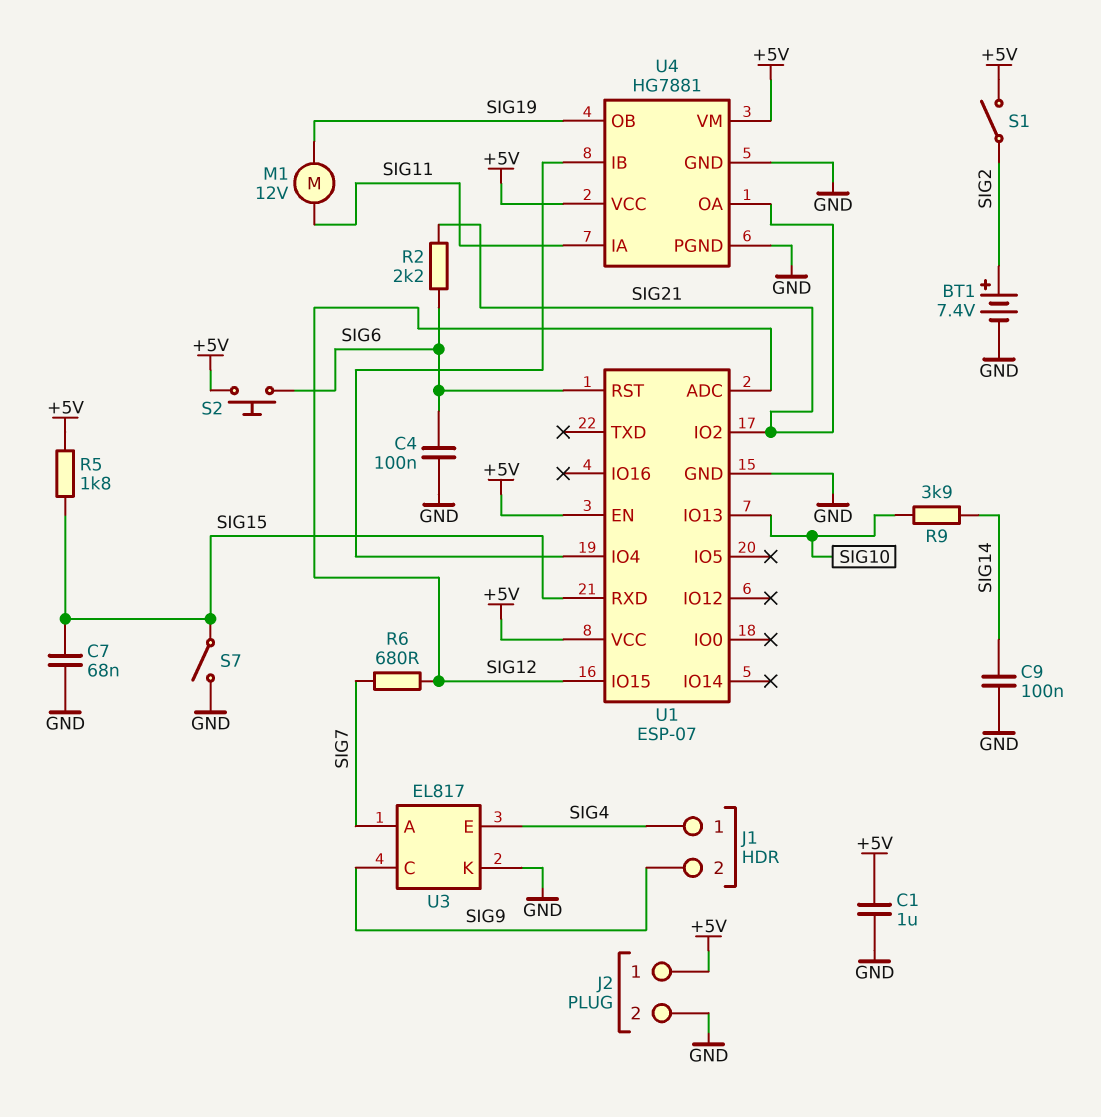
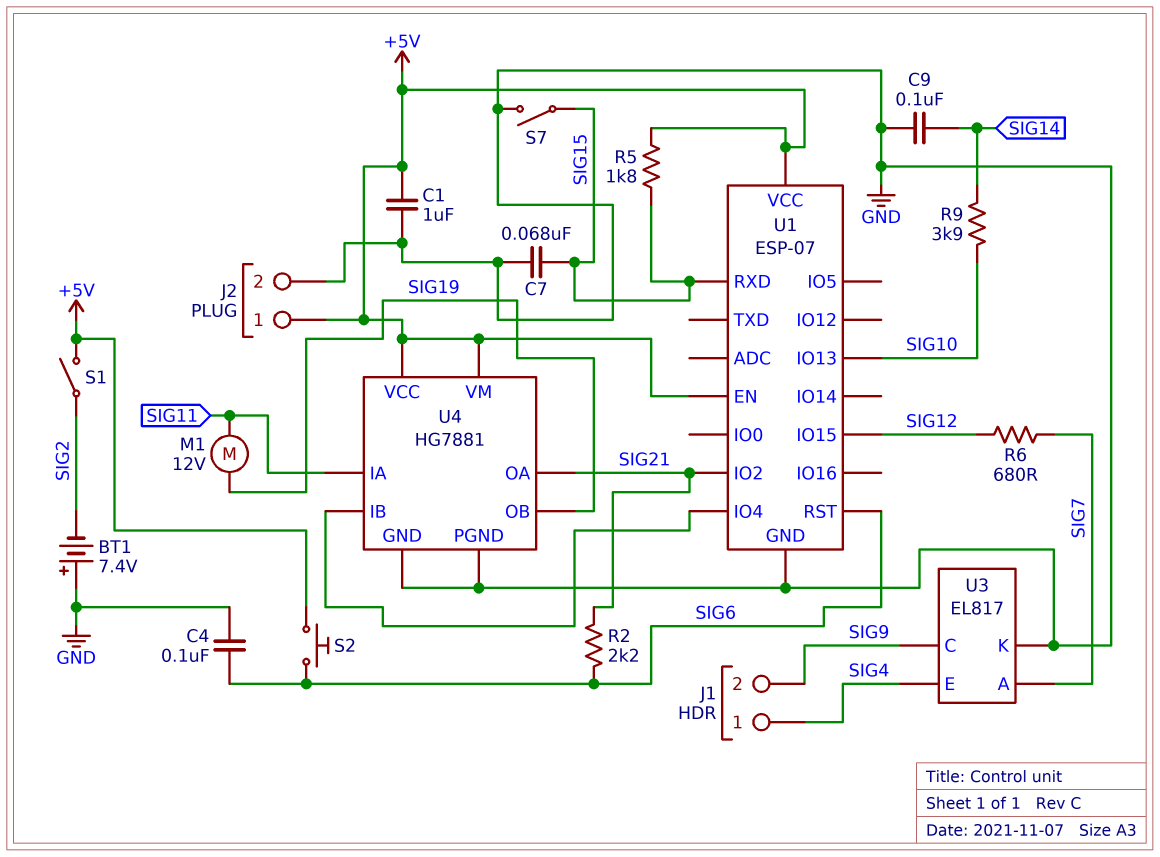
BT1: 7.4V (plus SIG2, minus GND) -> 7.4V (plus GND, minus SIG2)
U1 pin ADC: SIG12 -> none

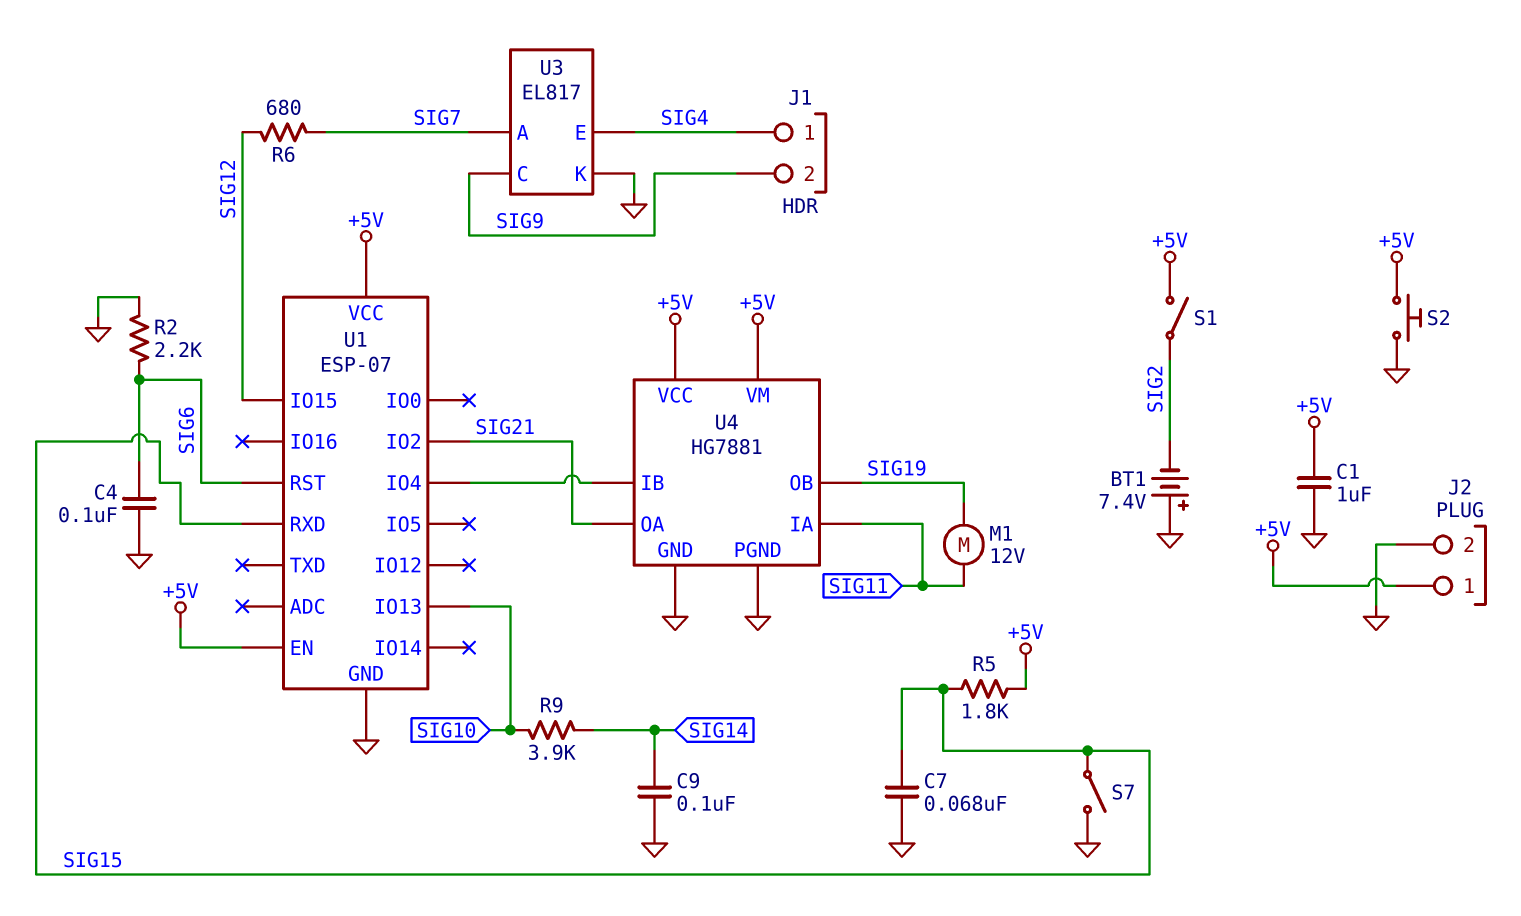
R2: 2.2k (SIG6, SIG21) -> 2.2k (GND, SIG6)
S2: button (+5V, SIG6) -> button (+5V, GND)

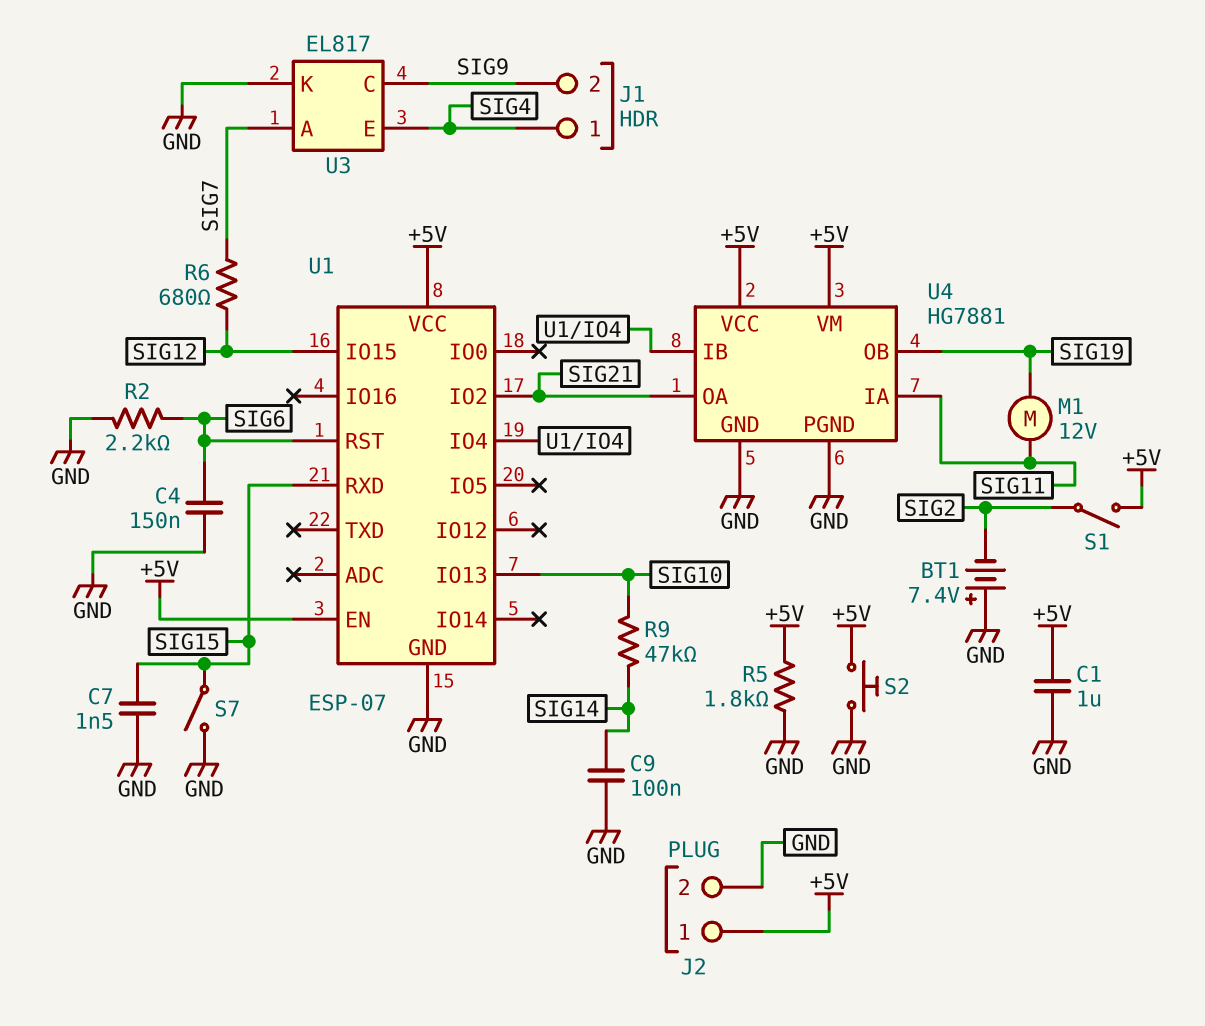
C4: 100nF (GND, SIG6) -> 150nF (GND, SIG6)
C7: 68nF (GND, SIG15) -> 1.5nF (GND, SIG15)
R5: 1.8k (+5V, SIG15) -> 1.8k (+5V, GND)
R9: 3.9k (SIG10, SIG14) -> 47k (SIG10, SIG14)

